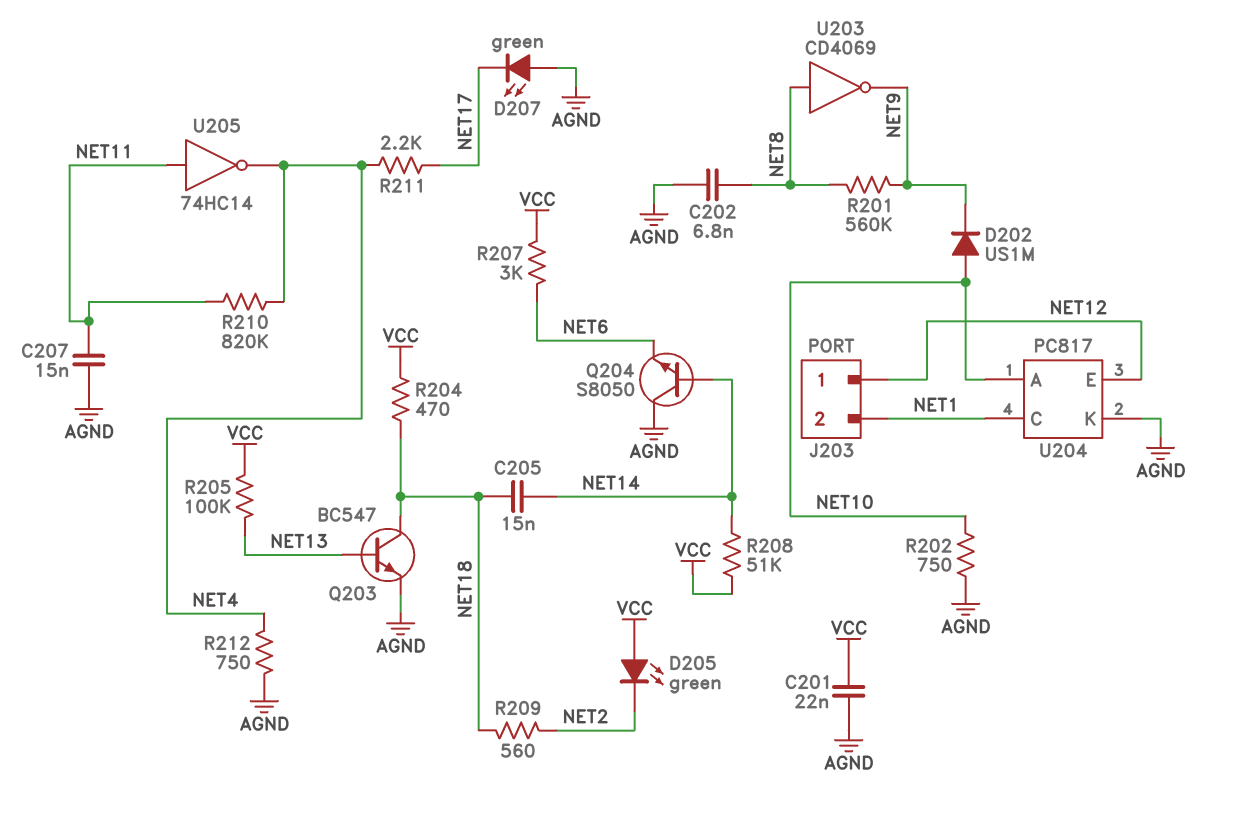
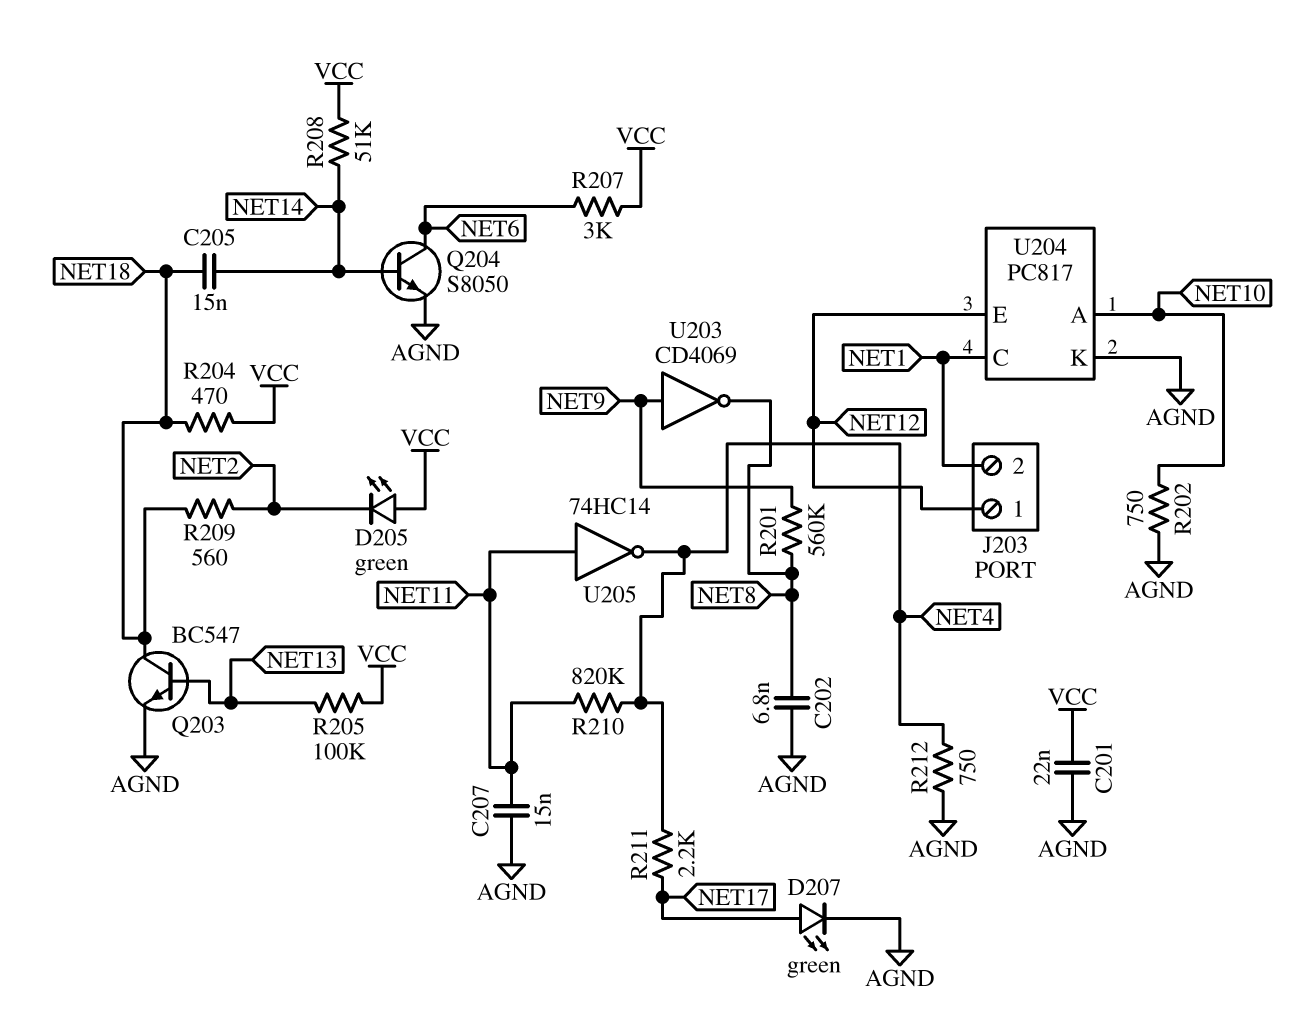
D202: diode US1M (A NET10, K NET9) -> none
D207: LED green (A AGND, K NET17) -> LED green (A NET17, K AGND)
Q204: NPN S8050 (B NET14, C AGND, E NET6) -> NPN S8050 (B NET14, C NET6, E AGND)
U203: NOT CD4069 (in NET8, out NET9) -> NOT CD4069 (in NET9, out NET8)

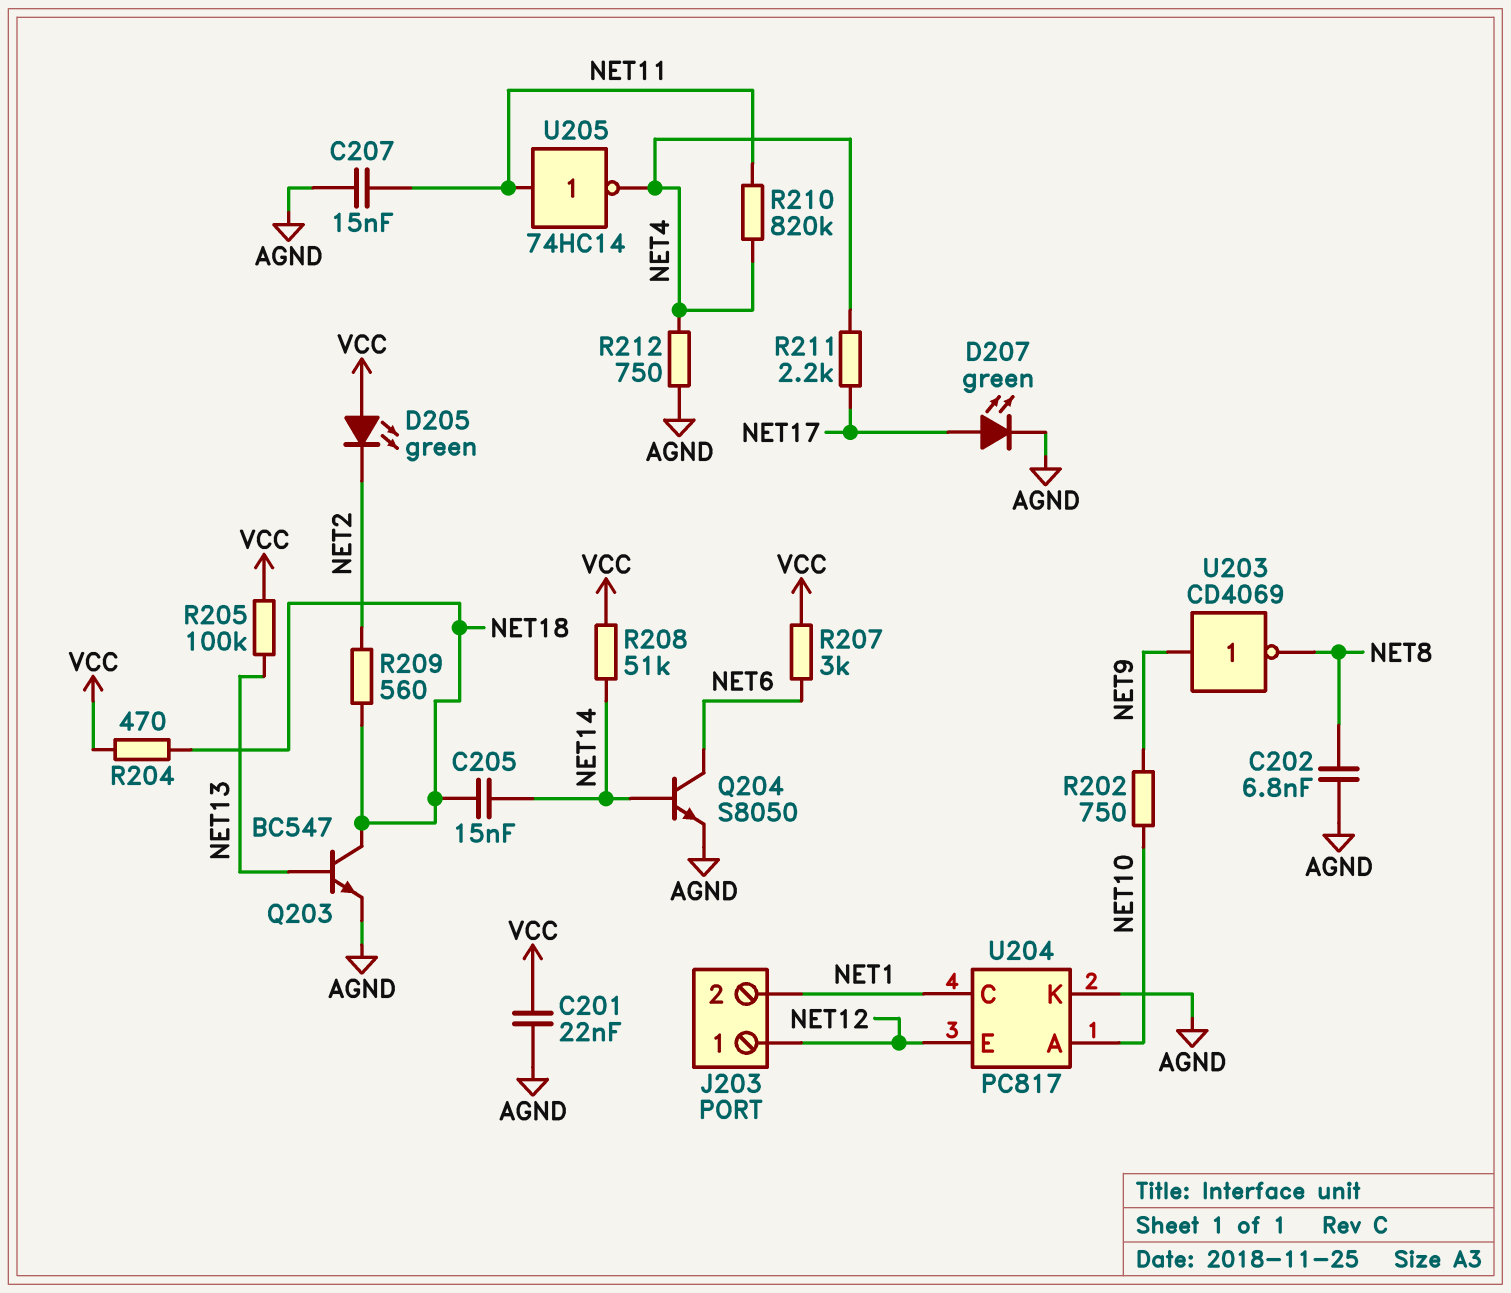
R201: 560k (NET8, NET9) -> none
R202: 750 (AGND, NET10) -> 750 (NET9, NET10)

